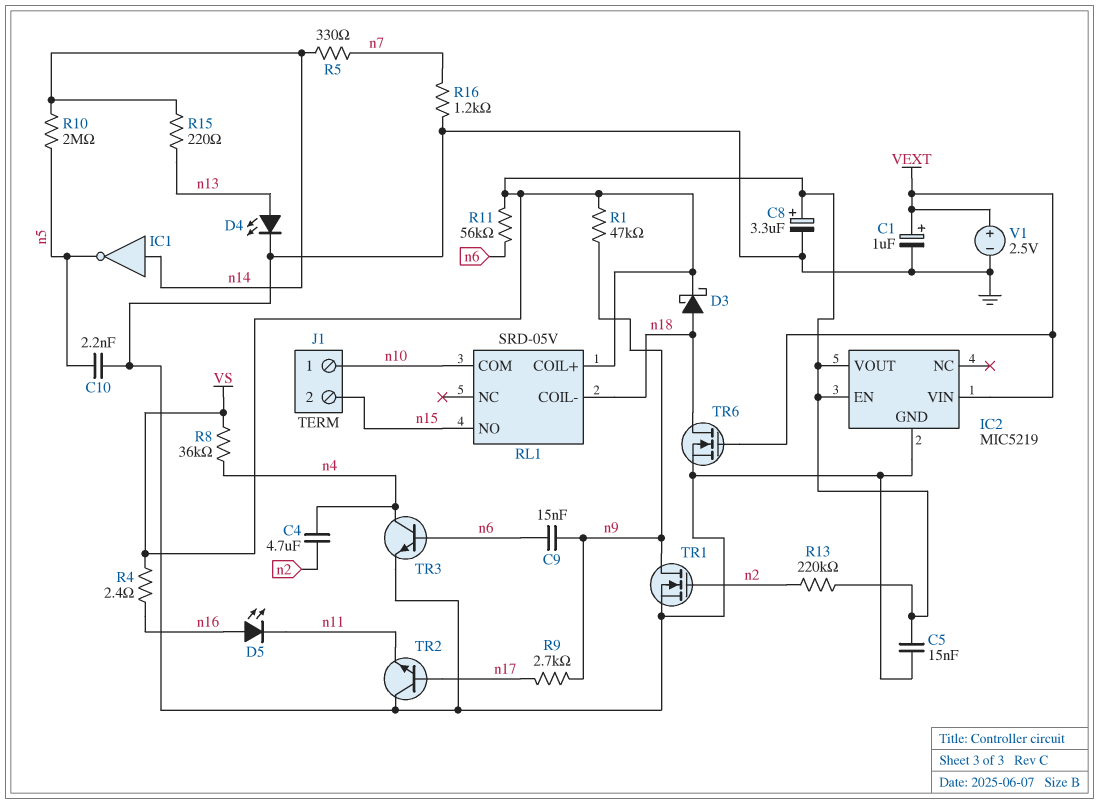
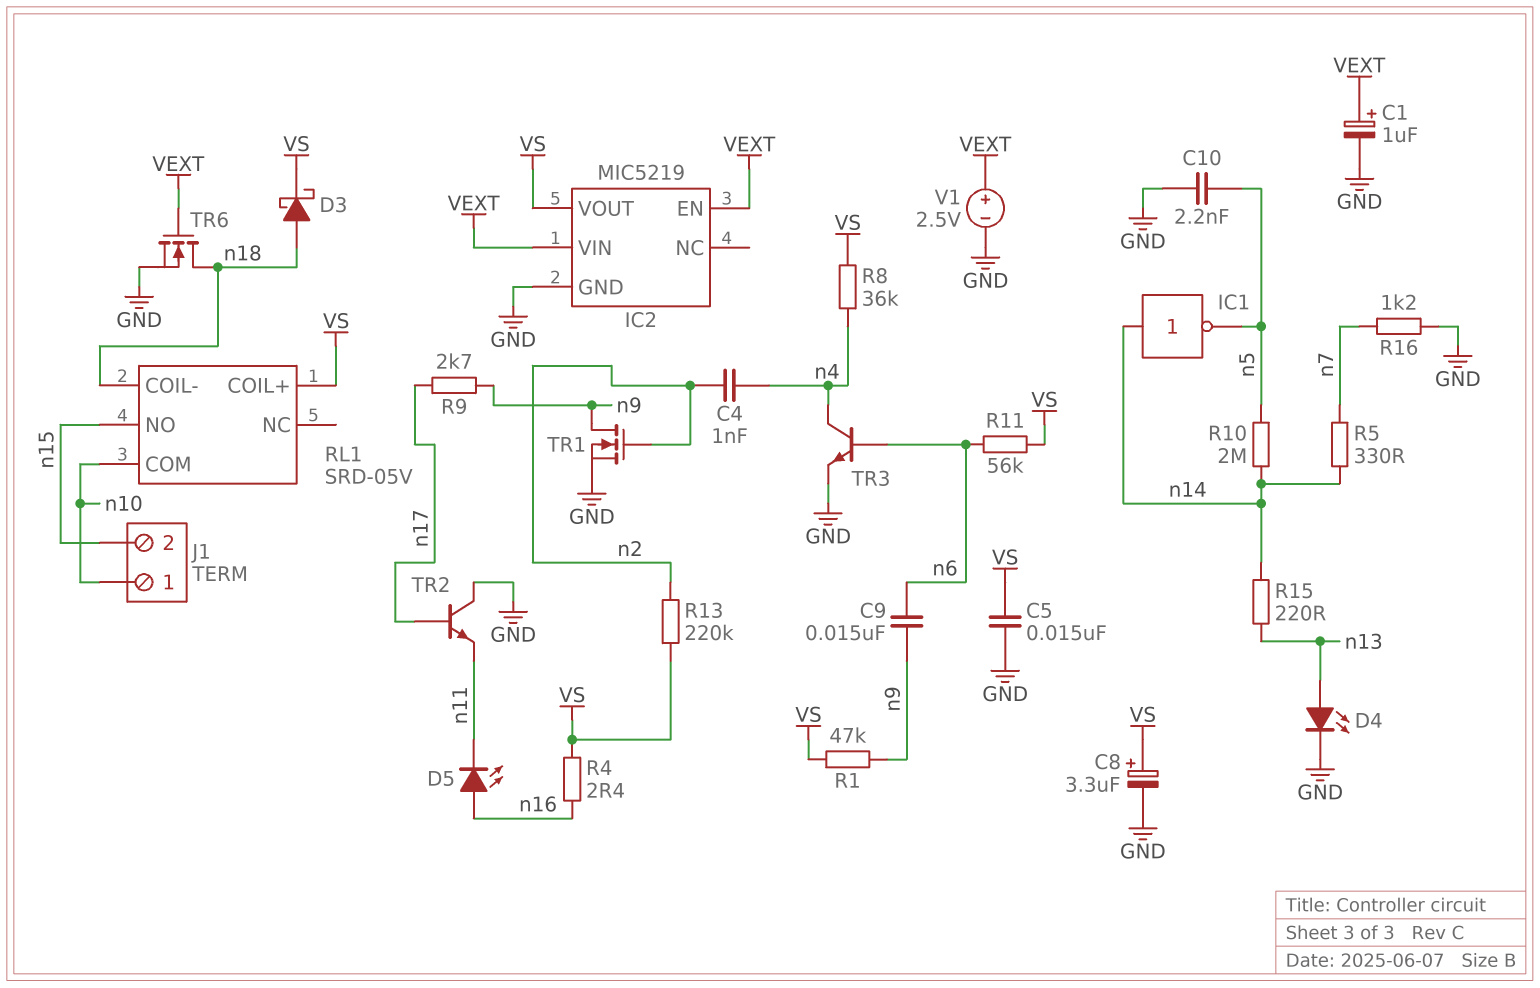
C4: 4.7uF (n2, n4) -> 1nF (n2, n4)
IC2 pin EN: VS -> VEXT

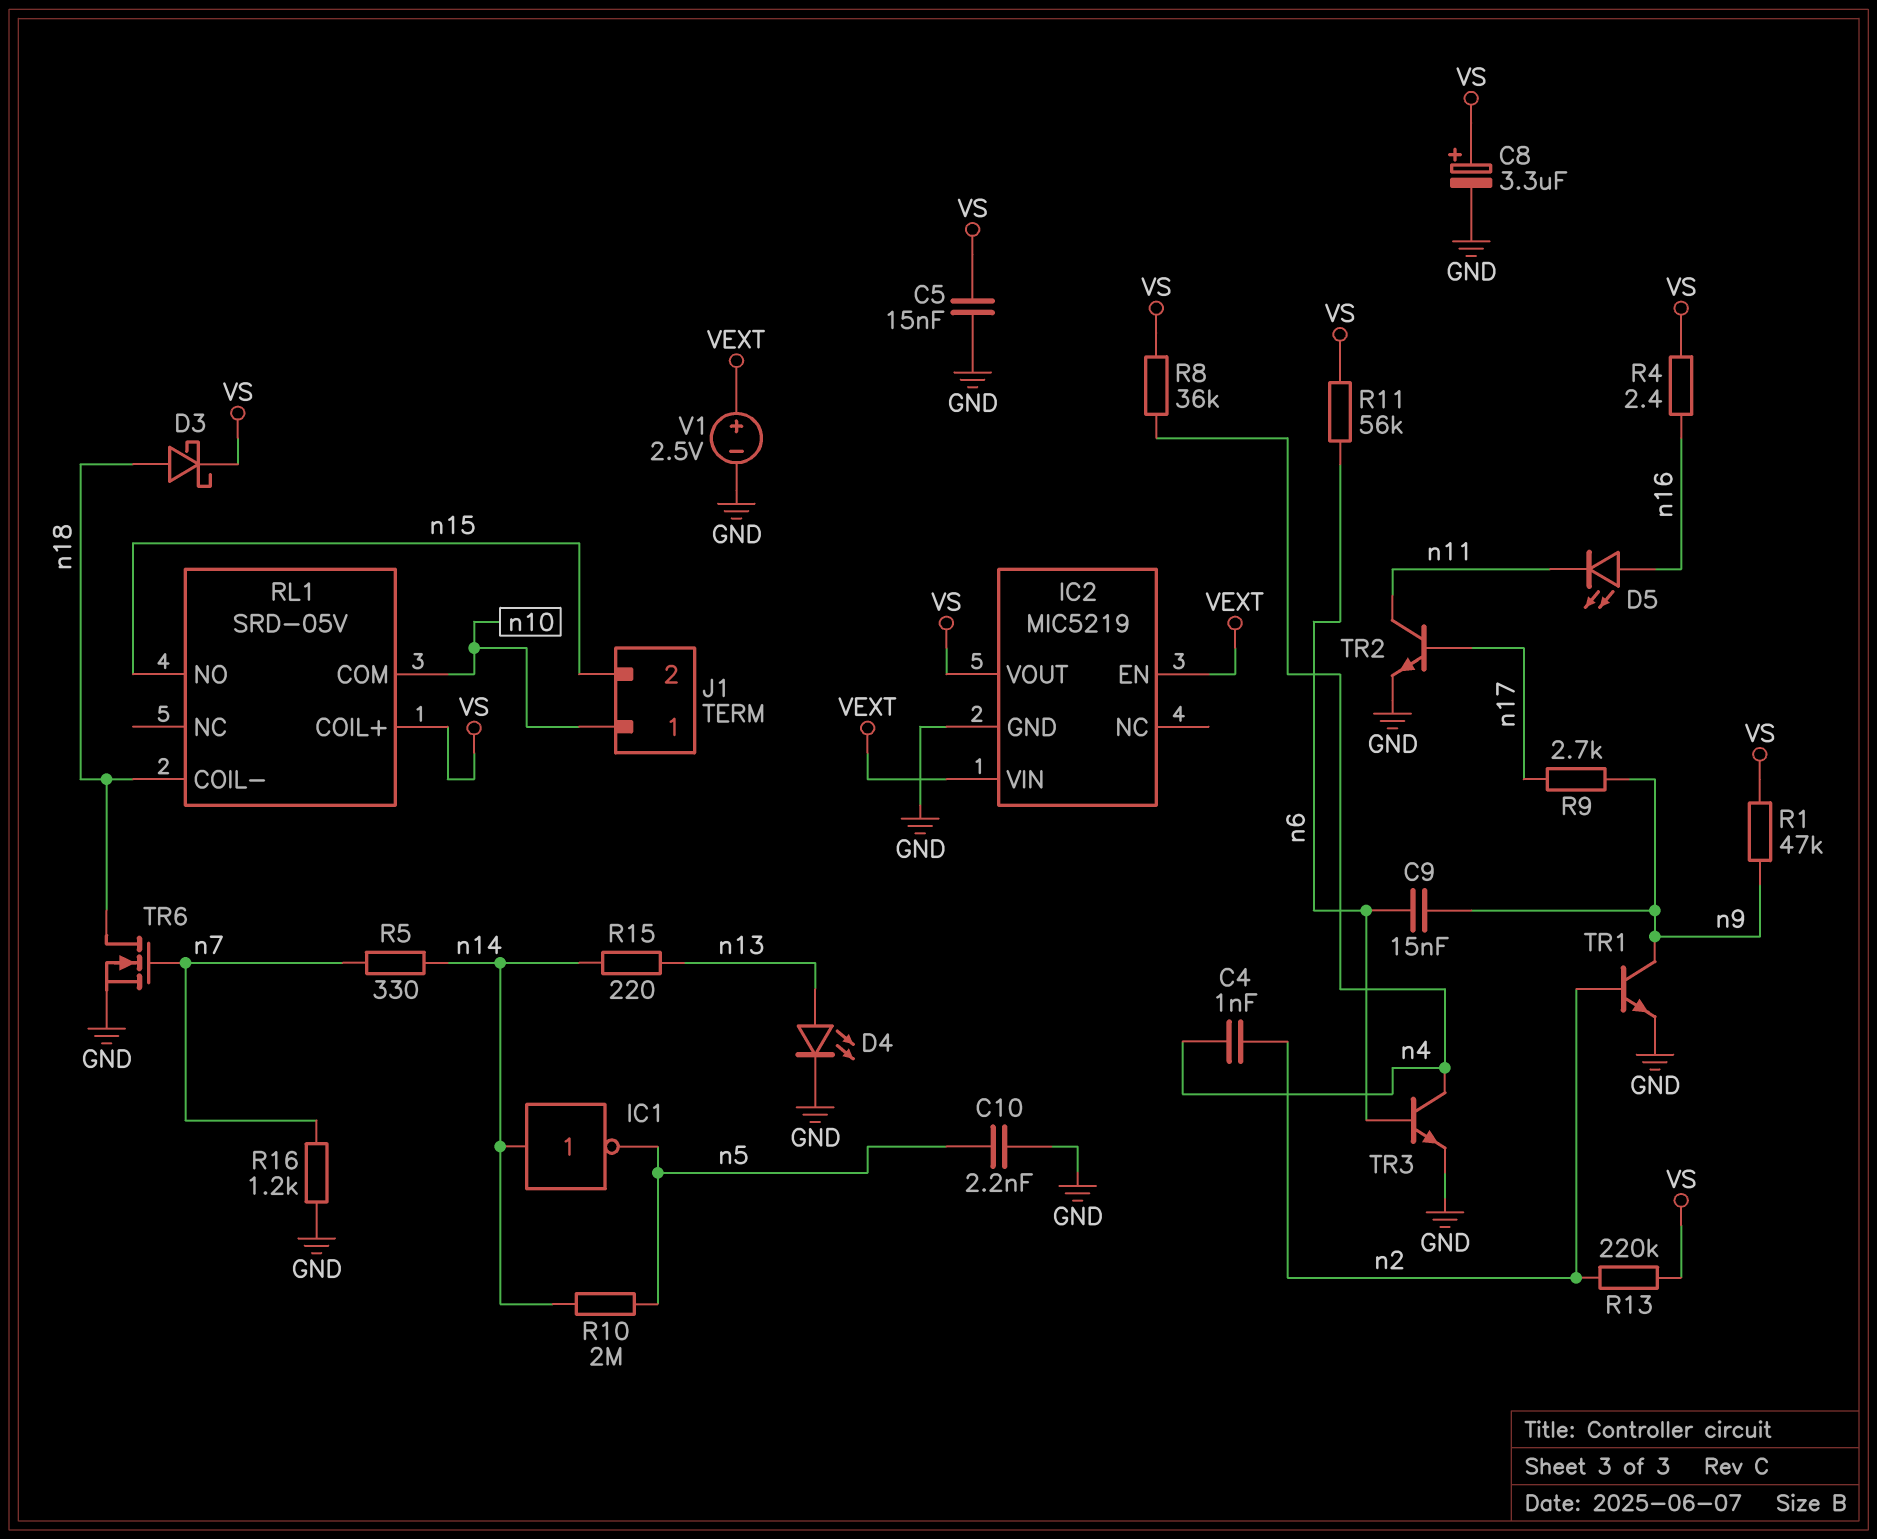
C1: 1uF (plus VEXT, minus GND) -> none
TR1: NMOS (G n2, D n9, S GND) -> NPN (B n2, C n9, E GND)
TR2: NPN (B n17, C GND, E n11) -> NPN (B n17, C n11, E GND)
TR6: NMOS (G VEXT, D n18, S GND) -> NMOS (G n7, D n18, S GND)

